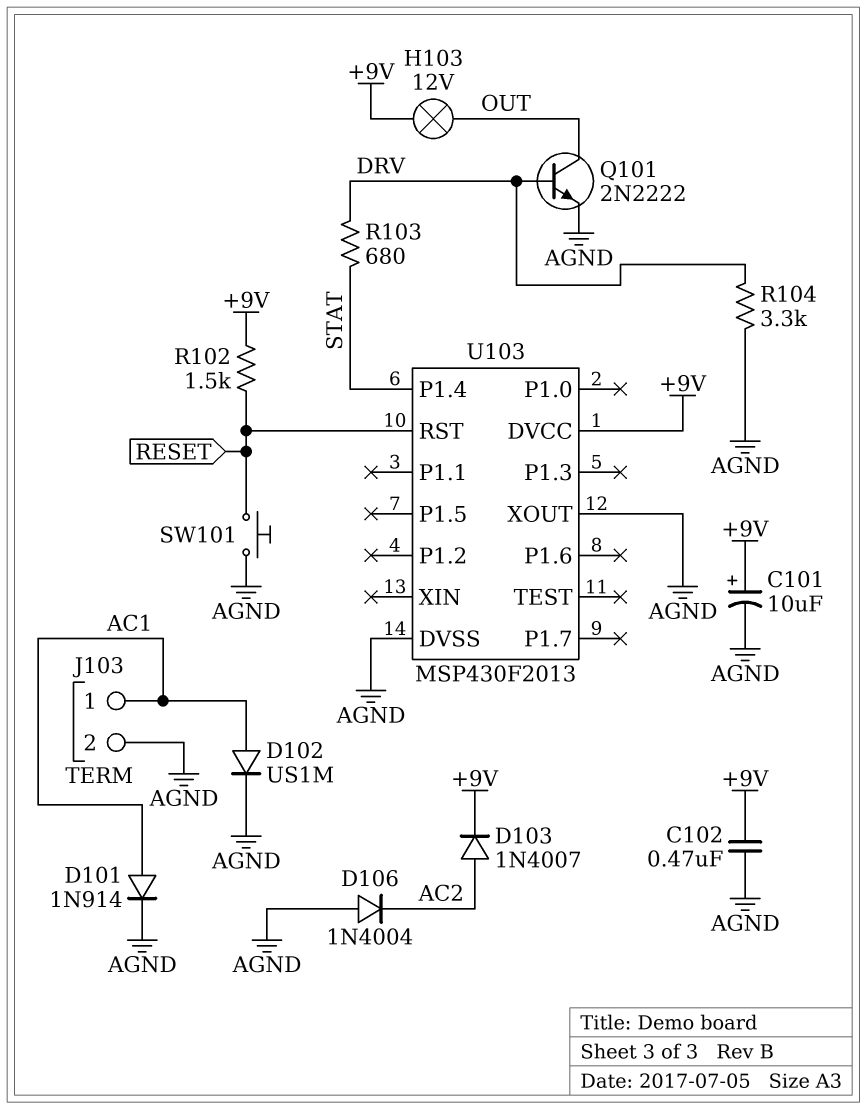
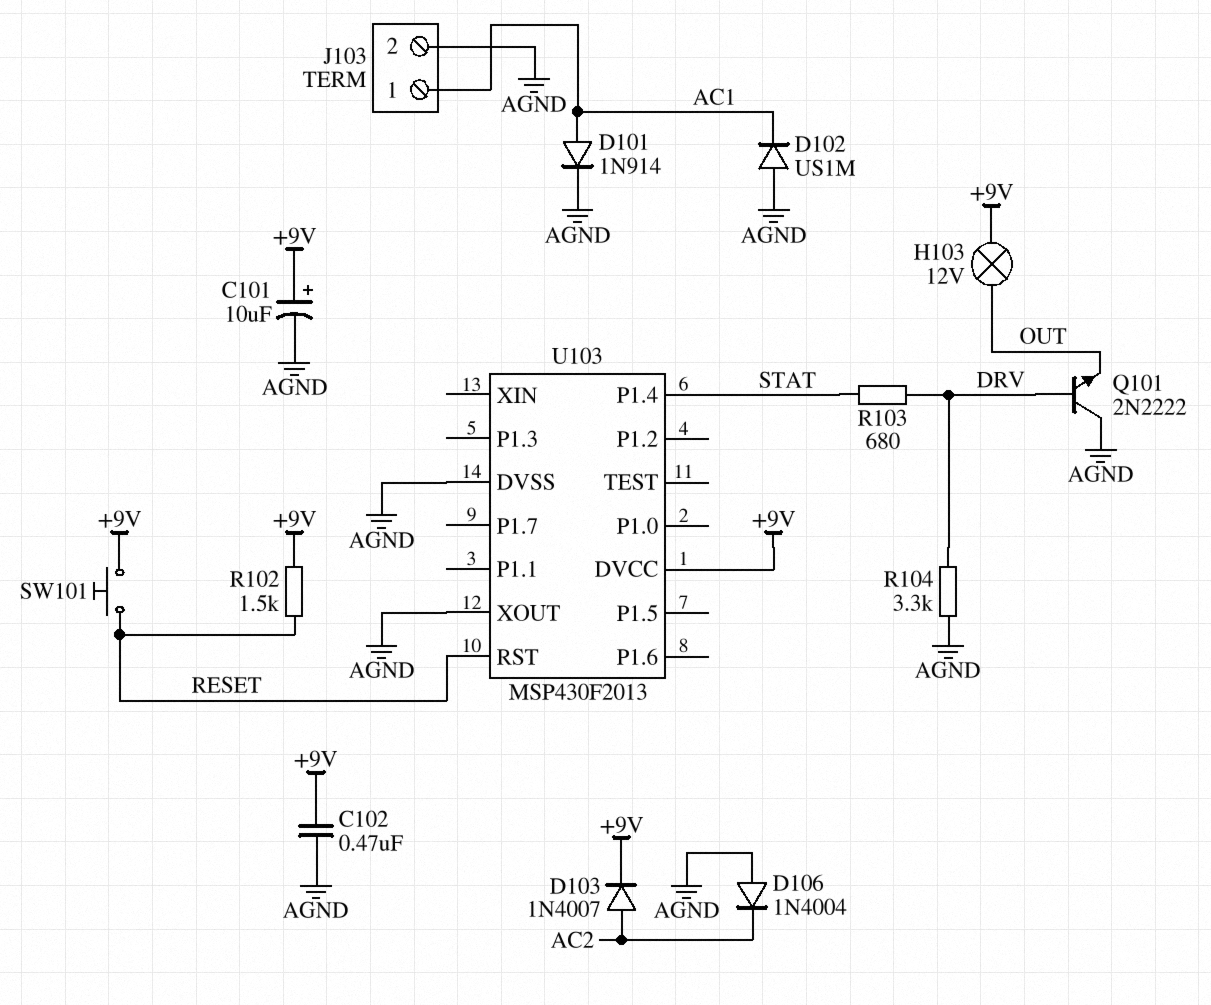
D102: diode US1M (A AC1, K AGND) -> diode US1M (A AGND, K AC1)
Q101: NPN 2N2222 (B DRV, C OUT, E AGND) -> NPN 2N2222 (B DRV, C AGND, E OUT)
SW101: button (AGND, RESET) -> button (+9V, RESET)

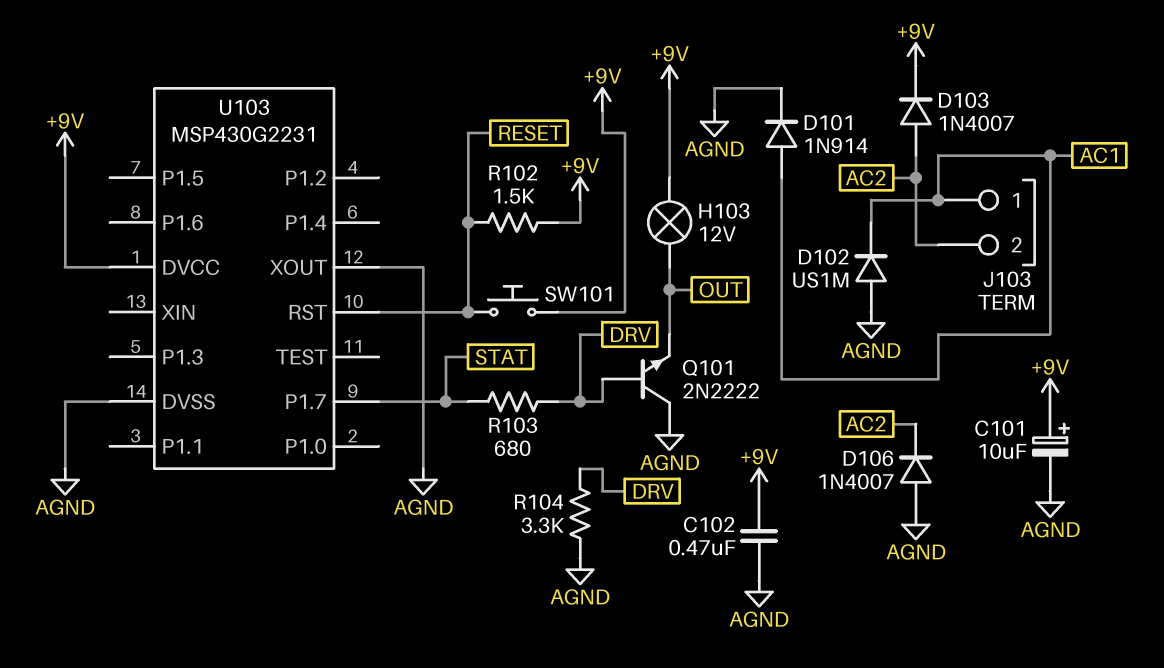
D106: diode 1N4004 (A AGND, K AC2) -> diode 1N4007 (A AGND, K AC2)
J103 pin 2: AGND -> AC2
U103: MSP430F2013 -> MSP430G2231
U103 pin P1.4: STAT -> none
U103 pin P1.7: none -> STAT

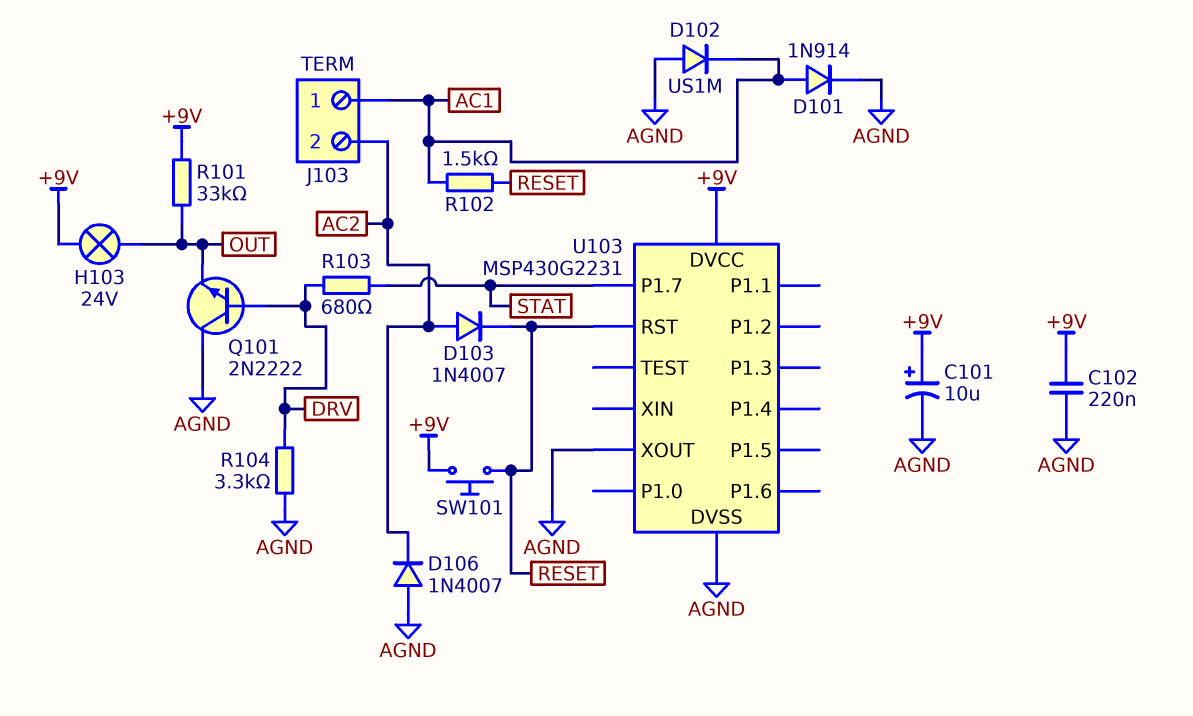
C102: 470nF (+9V, AGND) -> 220nF (+9V, AGND)
D103: diode 1N4007 (A AC2, K +9V) -> diode 1N4007 (A AC2, K RESET)
H103: lamp 12V (+9V, OUT) -> lamp 24V (+9V, OUT)
R101: none -> 33k (+9V, OUT)
R102: 1.5k (+9V, RESET) -> 1.5k (AC1, RESET)

